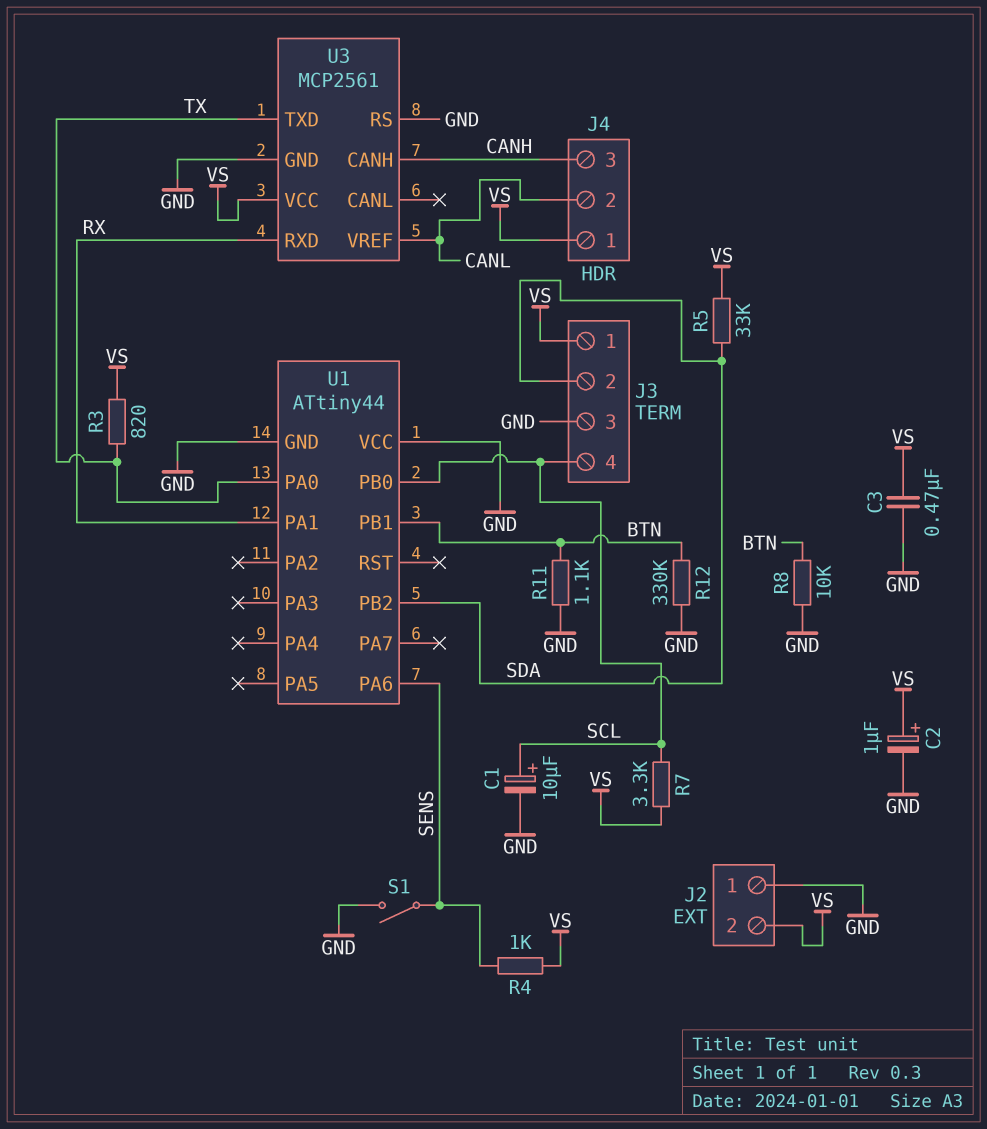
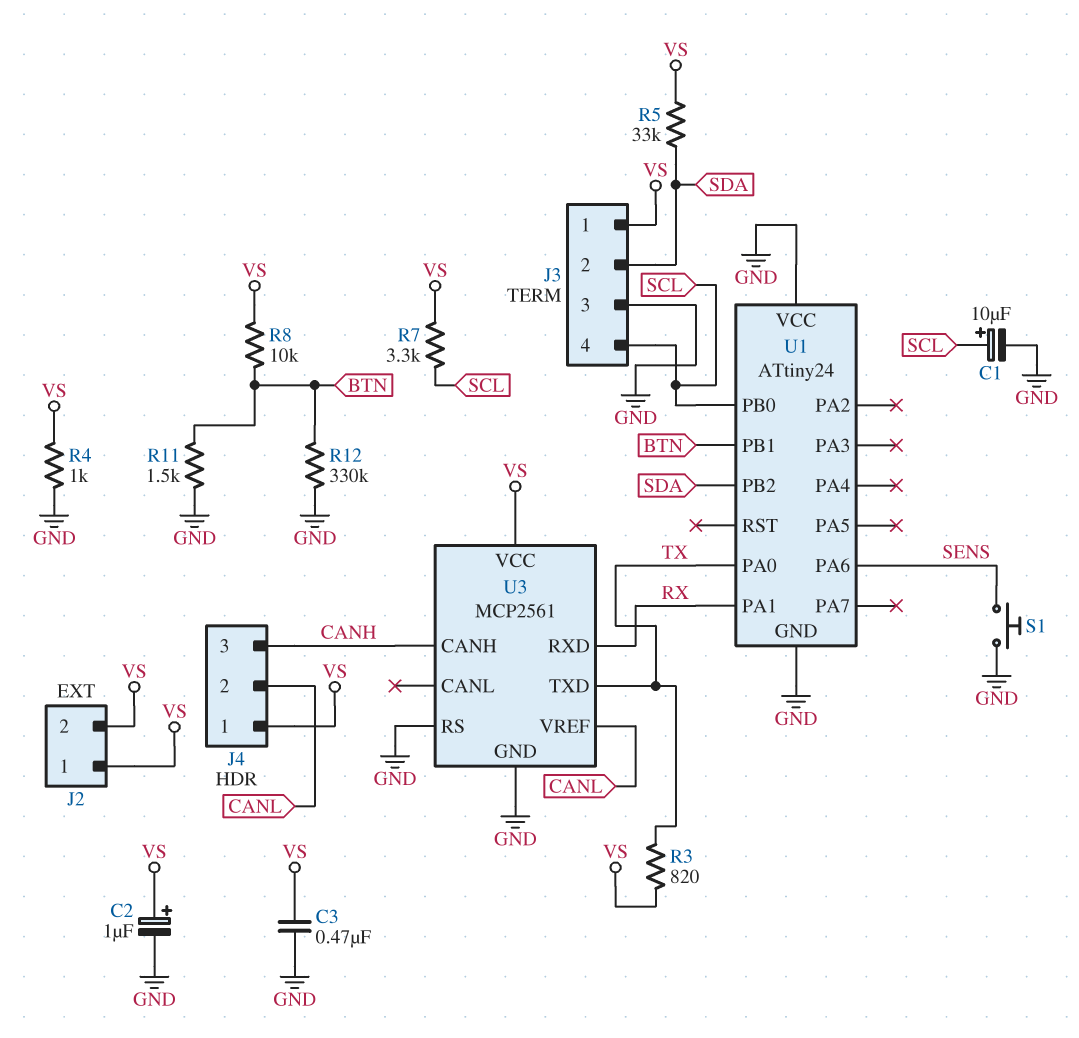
J2 pin 1: GND -> VS
R4: 1k (SENS, VS) -> 1k (GND, VS)
R8: 10k (BTN, GND) -> 10k (BTN, VS)
R11: 1.1k (BTN, GND) -> 1.5k (BTN, GND)
S1: switch (GND, SENS) -> button (GND, SENS)
U1: ATtiny44 -> ATtiny24

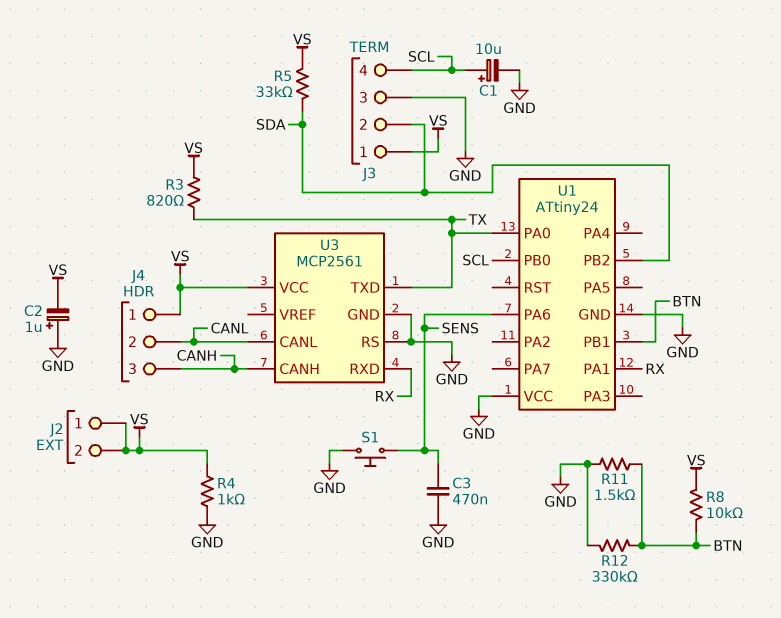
C2: 1uF (plus VS, minus GND) -> 1uF (plus GND, minus VS)
C3: 470nF (GND, VS) -> 470nF (GND, SENS)
R7: 3.3k (SCL, VS) -> none
U3 pin CANL: none -> CANL
U3 pin VREF: CANL -> none

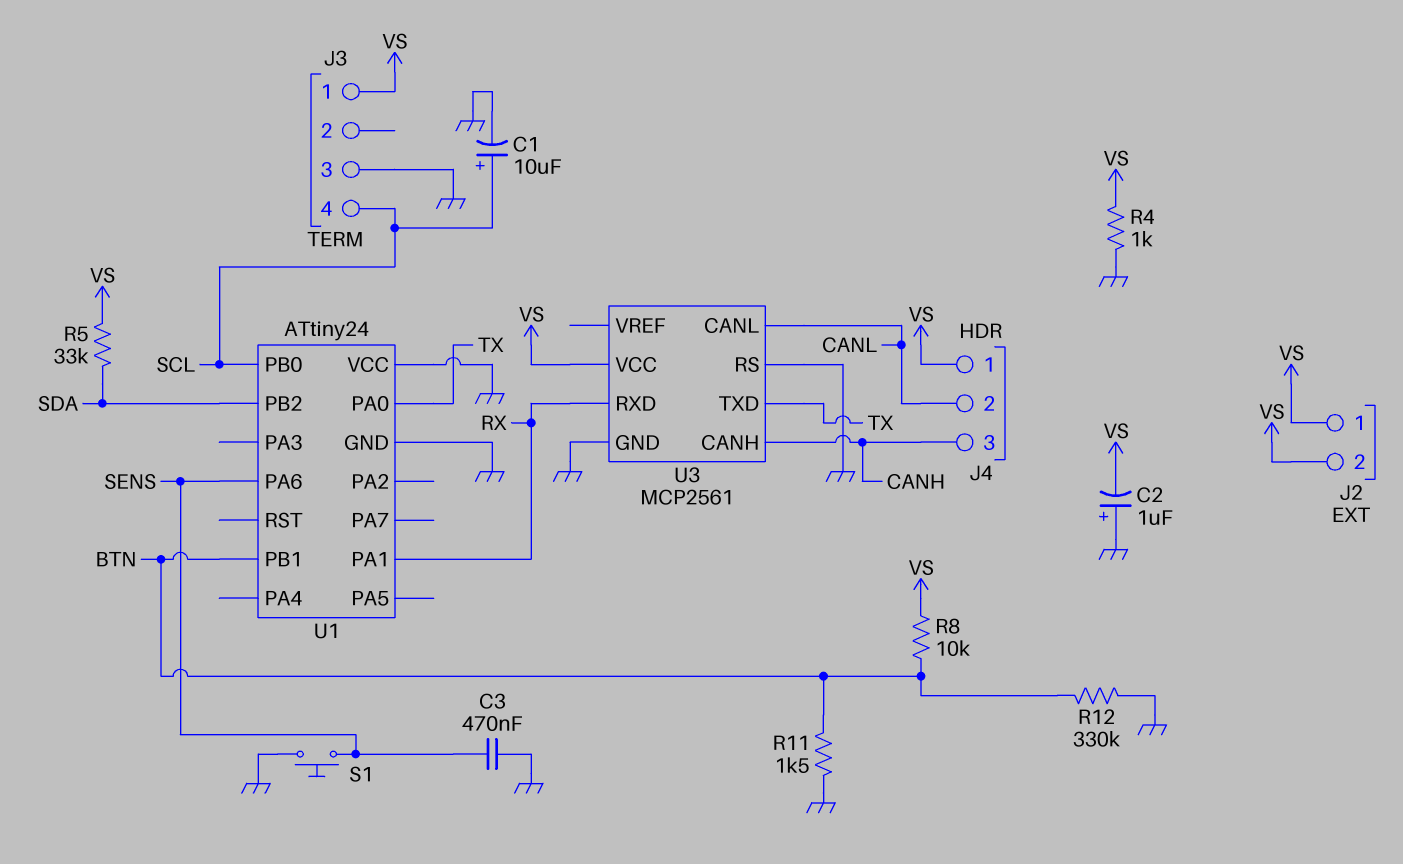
J3 pin 2: SDA -> none
R3: 820 (TX, VS) -> none

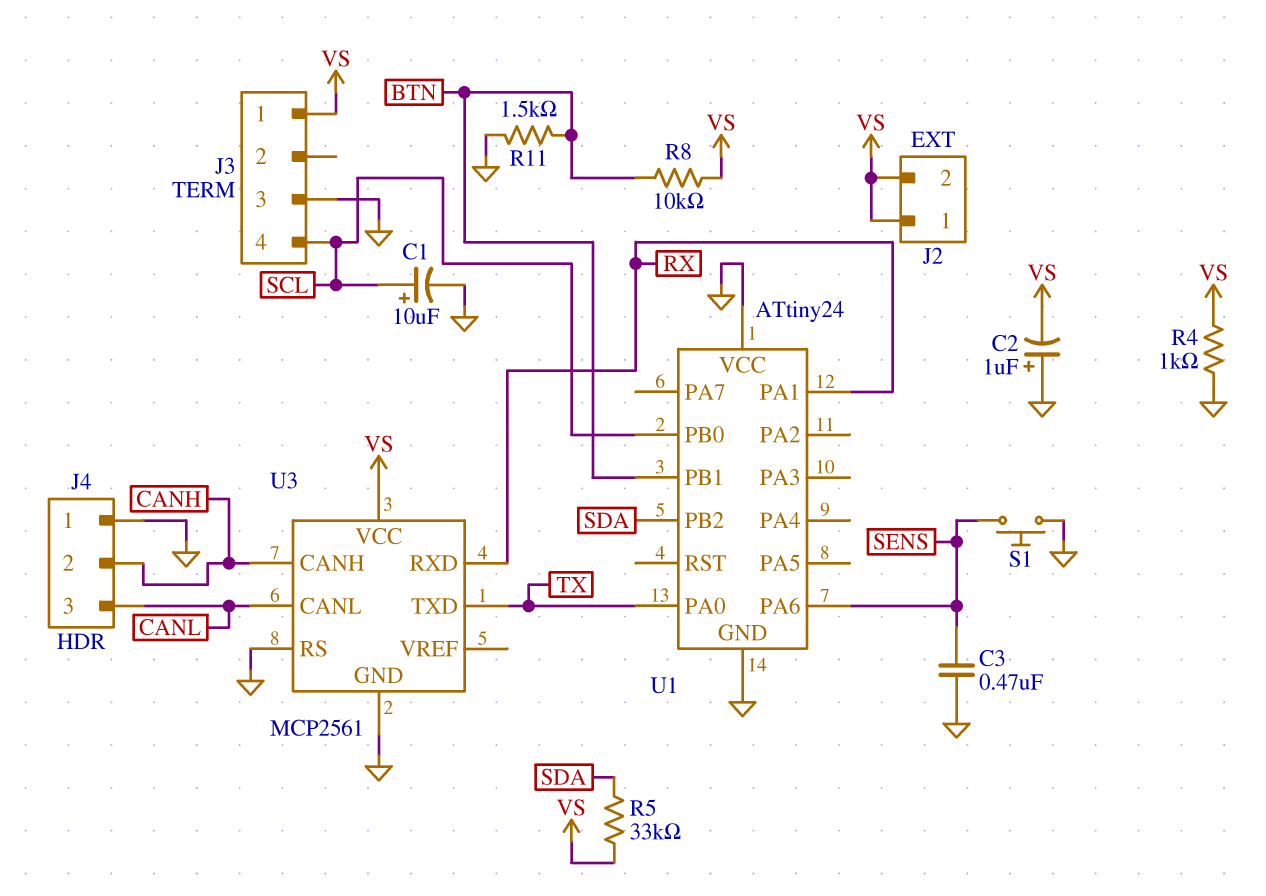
J4 pin 1: VS -> GND
J4 pin 2: CANL -> CANH
J4 pin 3: CANH -> CANL
R12: 330k (BTN, GND) -> none

